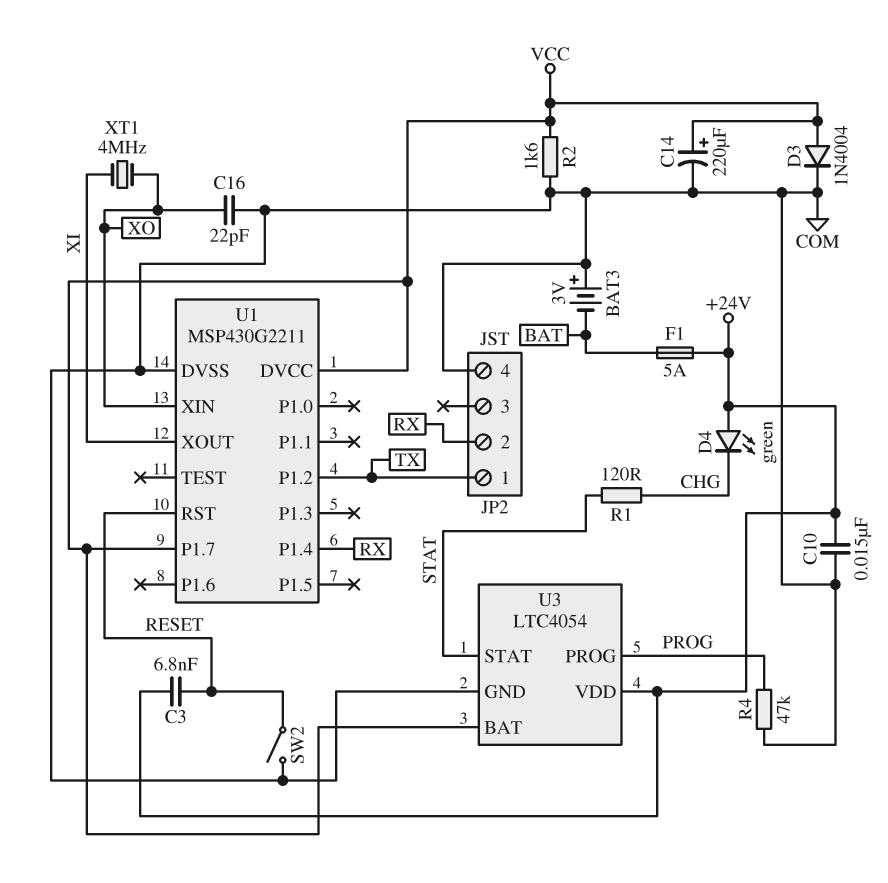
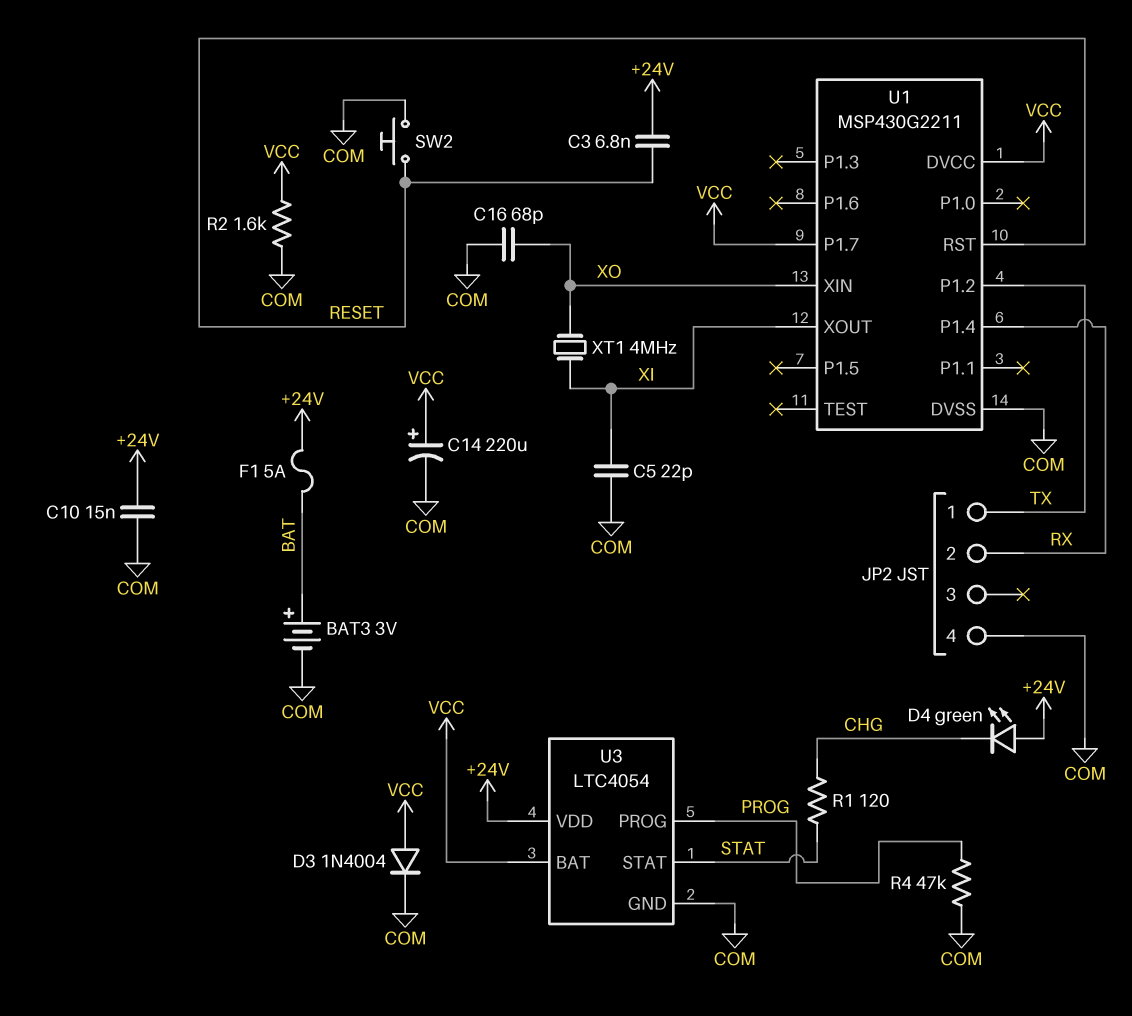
BAT3: 3V (plus COM, minus BAT) -> 3V (plus BAT, minus COM)
C5: none -> 22pF (COM, XI)
C16: 22pF (COM, XO) -> 68pF (COM, XO)
SW2: switch (COM, RESET) -> button (COM, RESET)

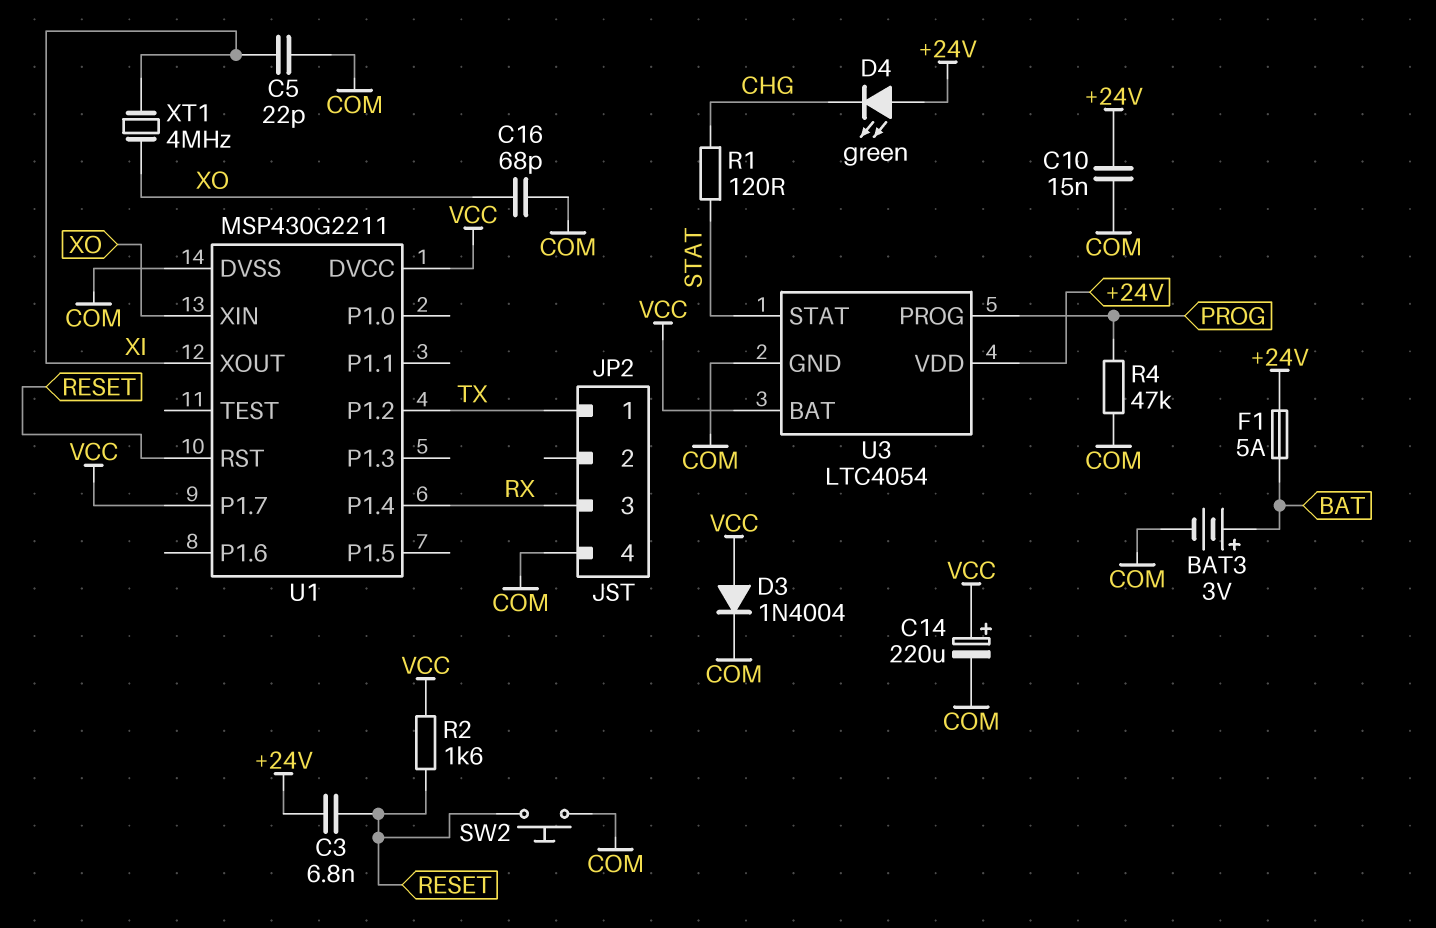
JP2 pin 2: RX -> none
JP2 pin 3: none -> RX
R2: 1.6k (COM, VCC) -> 1.6k (RESET, VCC)

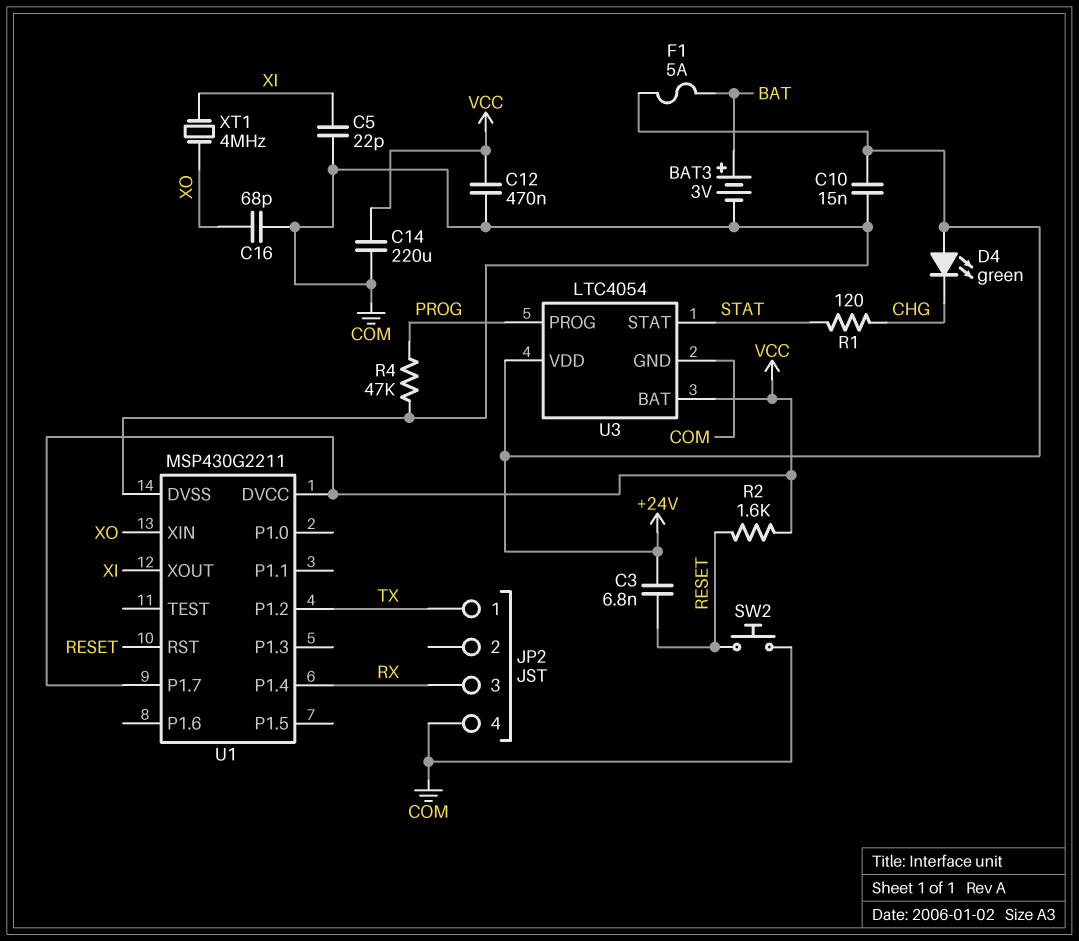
C12: none -> 470nF (COM, VCC)
C14: 220uF (plus VCC, minus COM) -> 220uF (COM, VCC)
D3: diode 1N4004 (A VCC, K COM) -> none

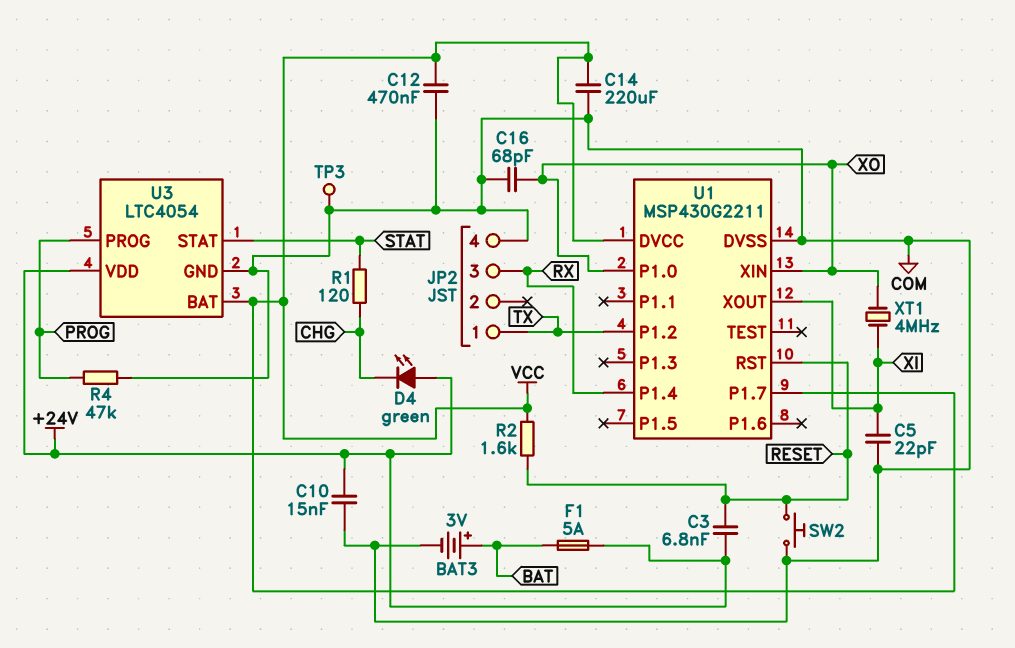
TP3: none -> test point (COM)
U1 pin P1.0: none -> XO

